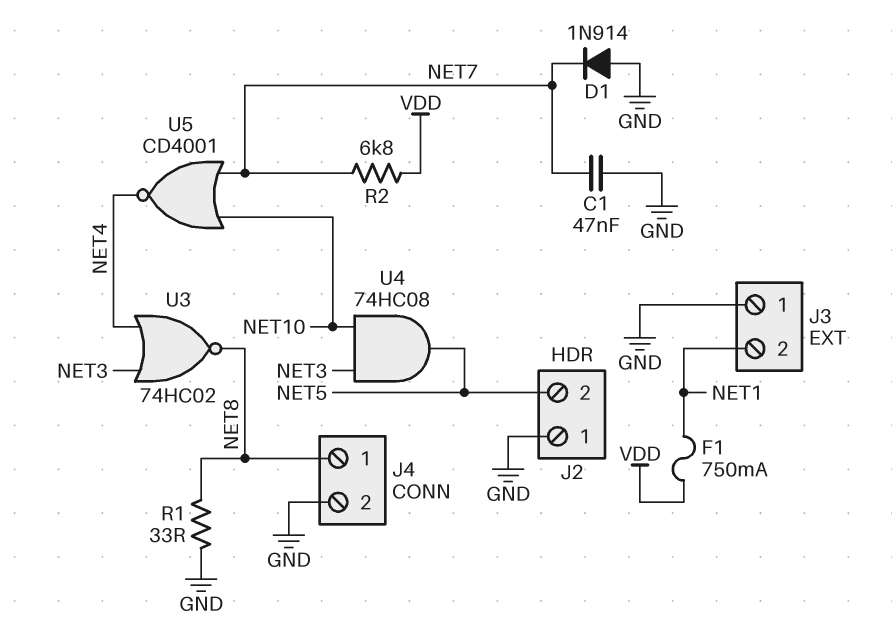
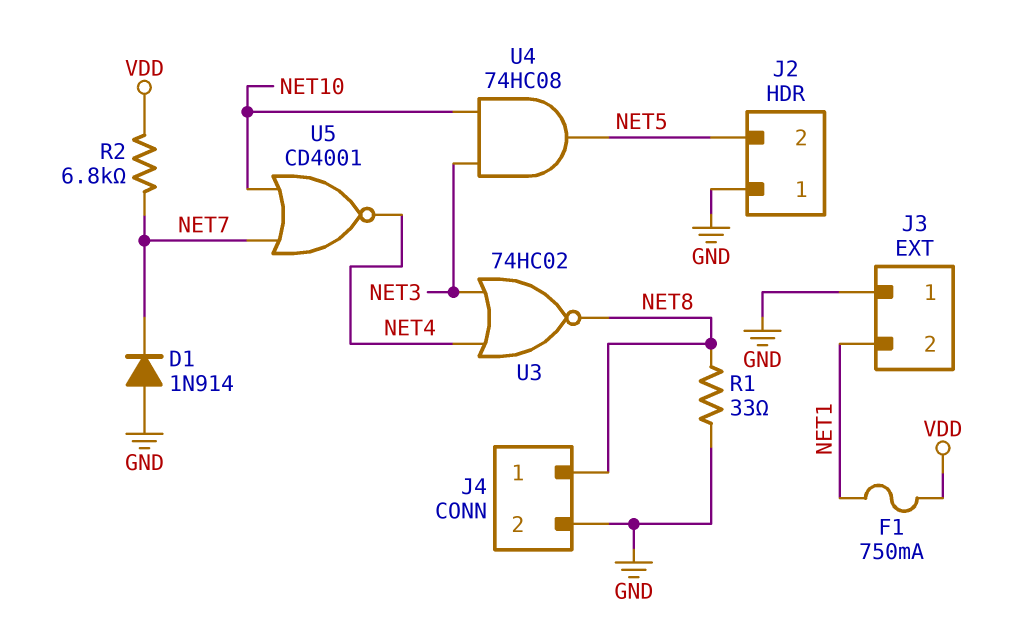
C1: 47nF (GND, NET7) -> none

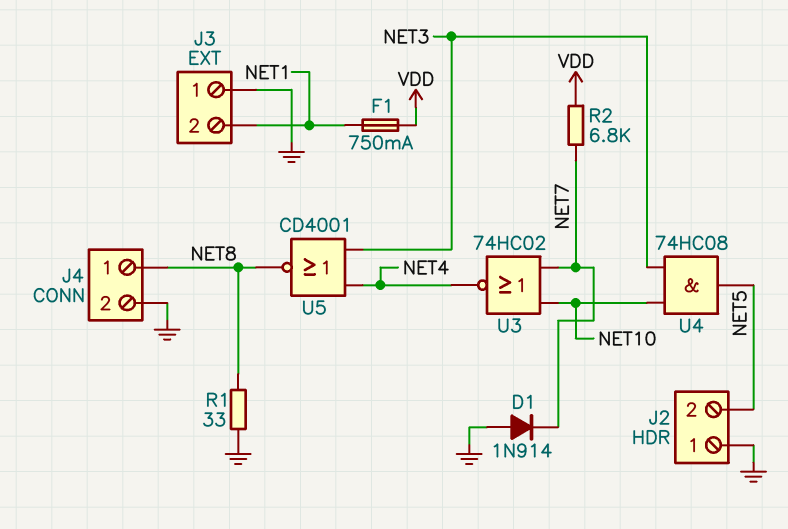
U3: NOR 74HC02 (in NET3, in NET4, out NET8) -> NOR 74HC02 (in NET7, in NET10, out NET4)
U5: NOR CD4001 (in NET7, in NET10, out NET4) -> NOR CD4001 (in NET3, in NET4, out NET8)

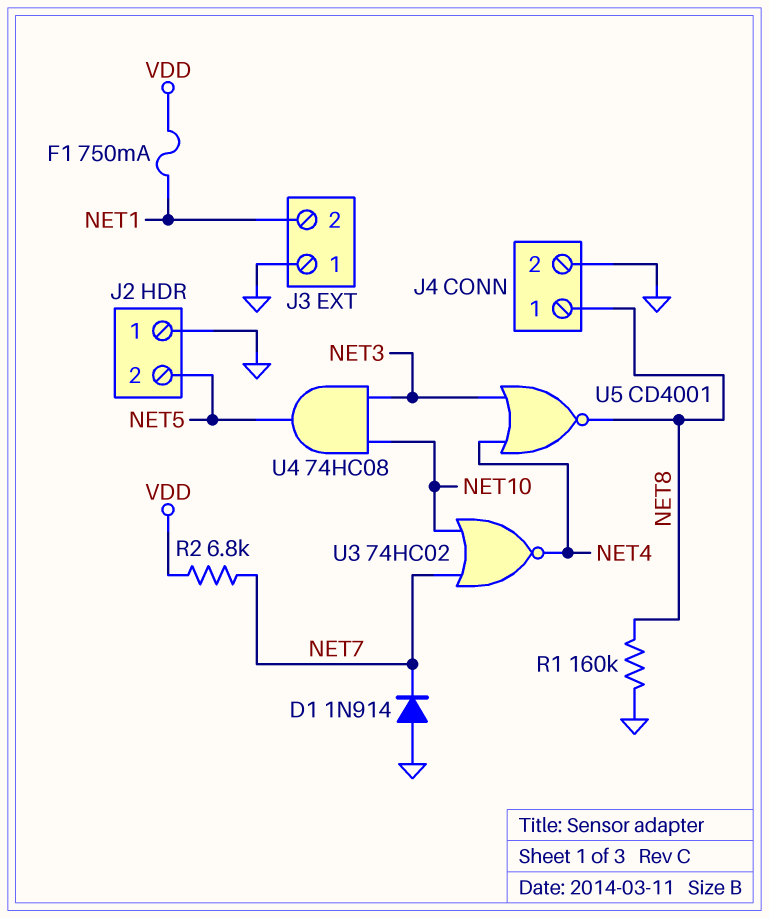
R1: 33 (GND, NET8) -> 160k (GND, NET8)

